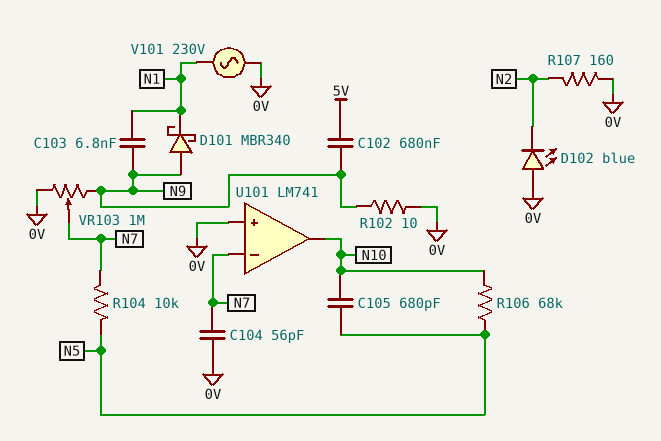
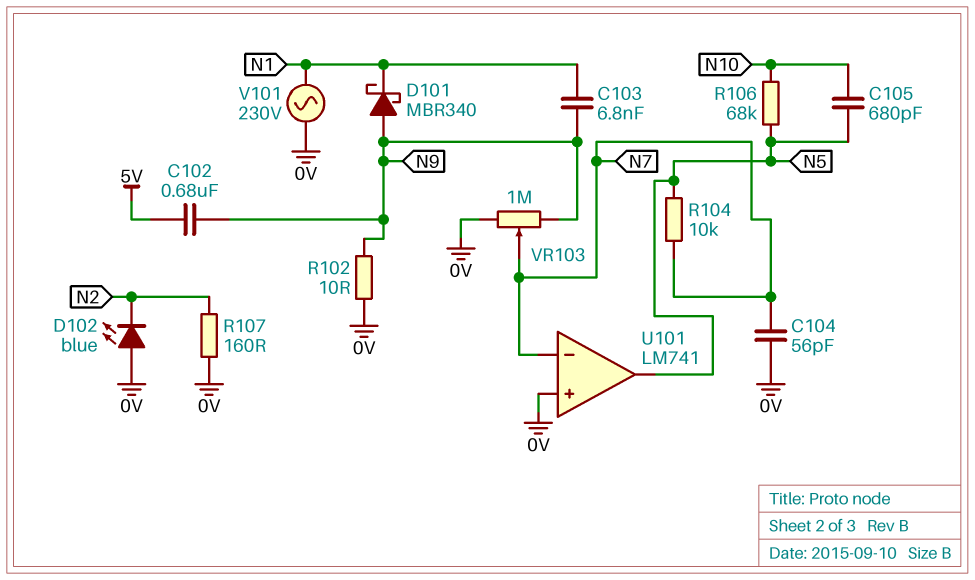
U101 pin out: N10 -> N5

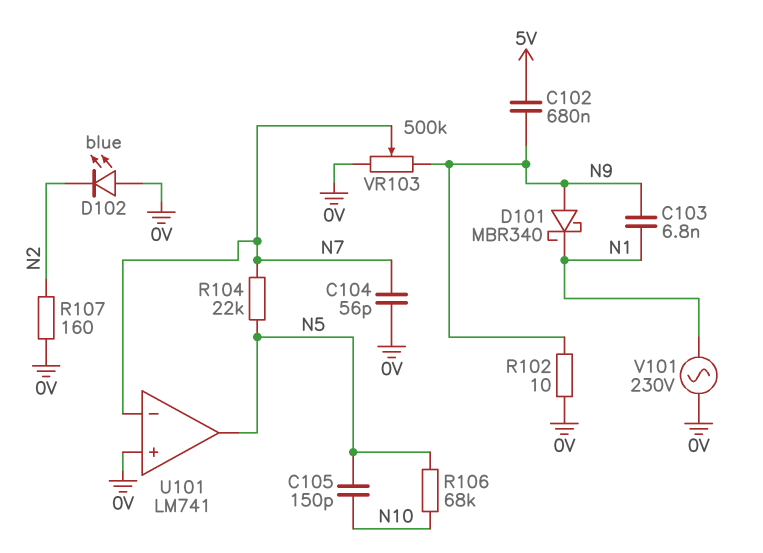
C105: 680pF (N5, N10) -> 150pF (N5, N10)
R104: 10k (N5, N7) -> 22k (N5, N7)
VR103: 1M (0V, N9, wiper N7) -> 500k (0V, N9, wiper N7)

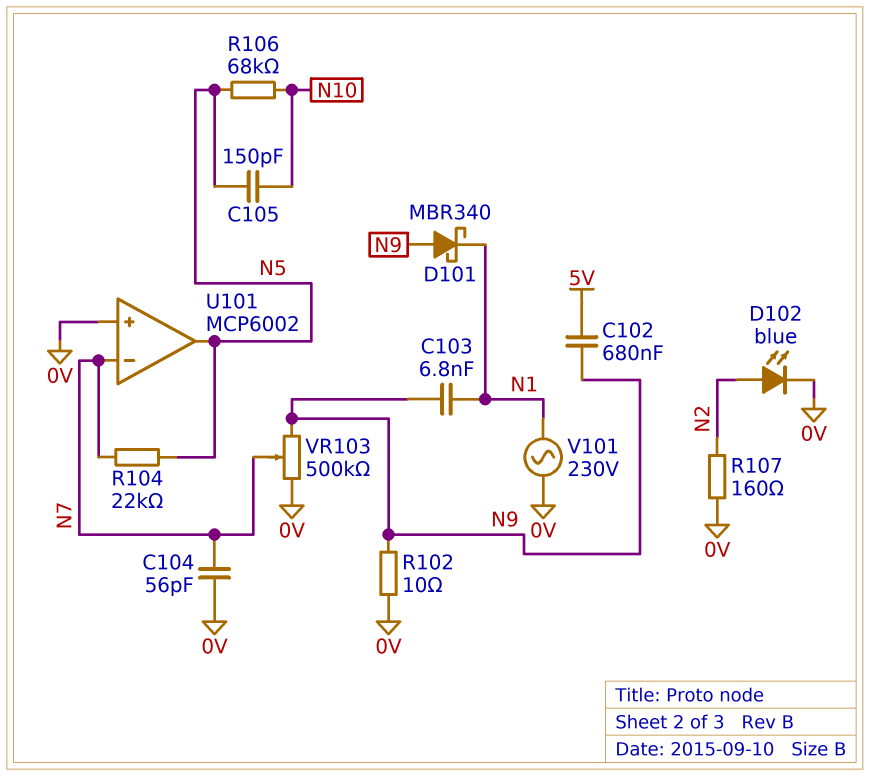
D102: LED blue (A 0V, K N2) -> LED blue (A N2, K 0V)
U101: LM741 -> MCP6002

